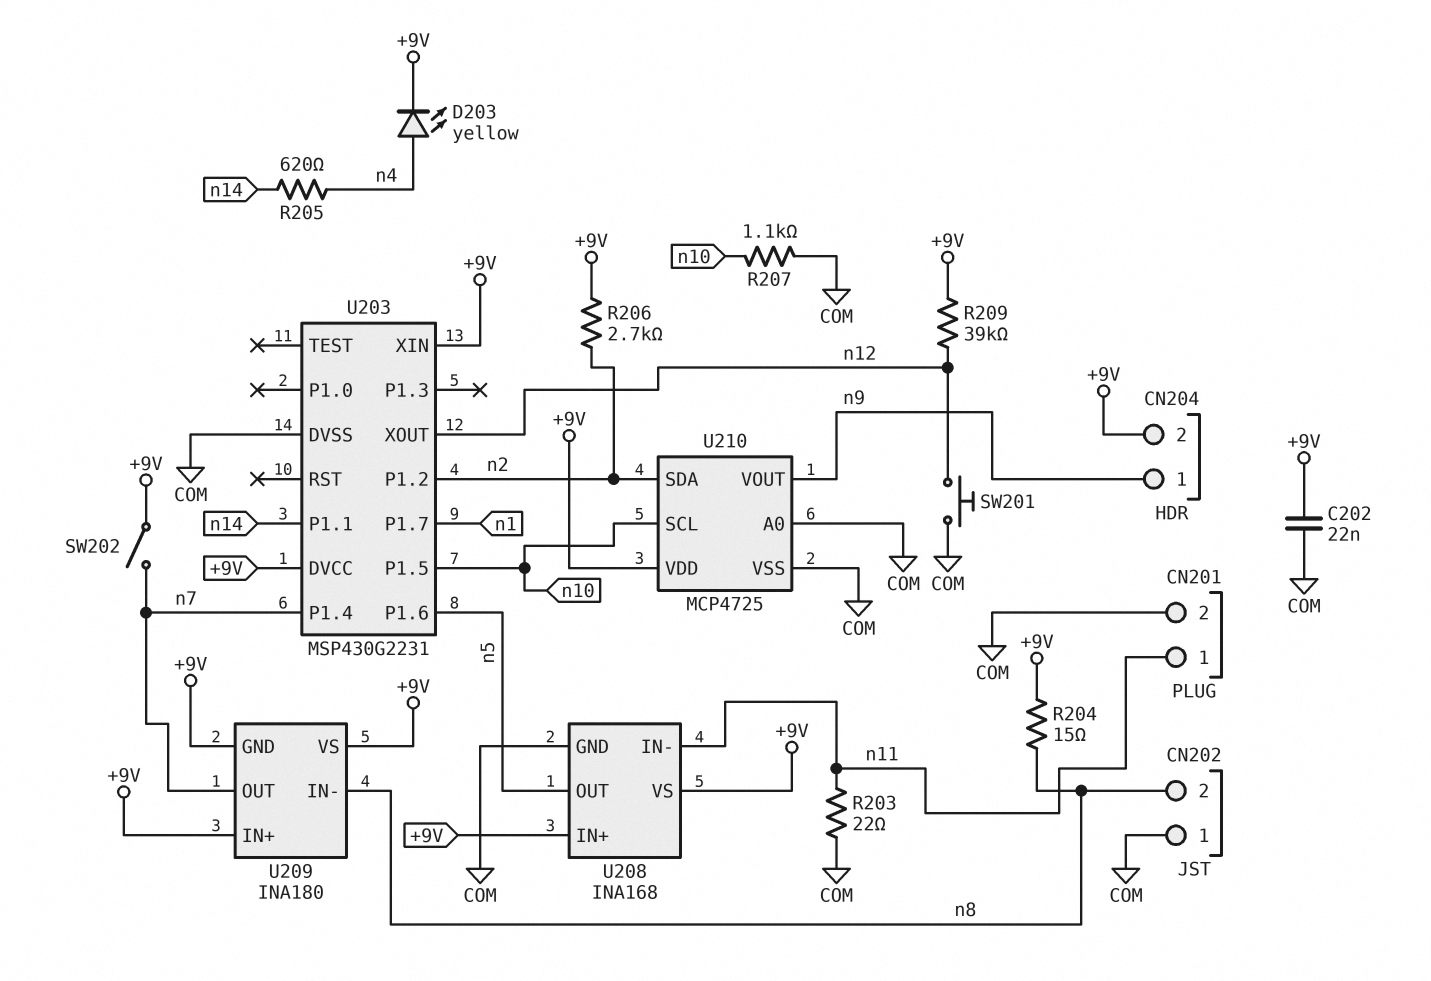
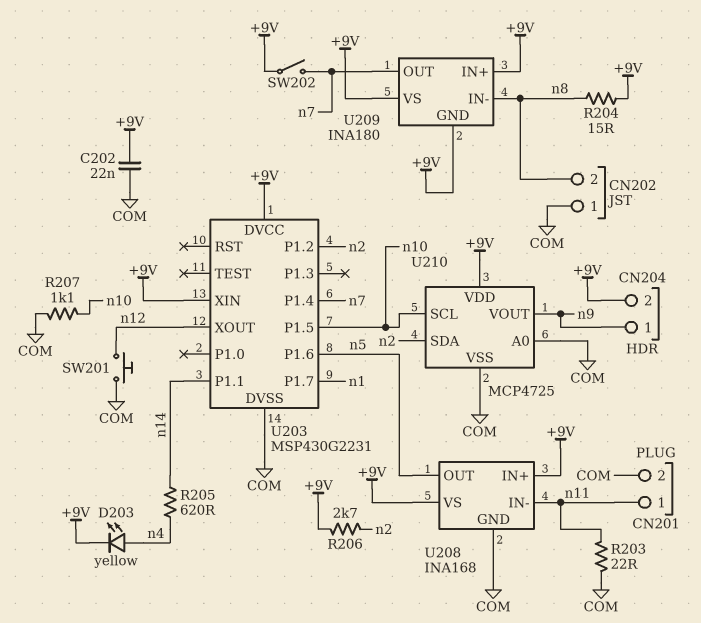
R209: 39k (+9V, n12) -> none

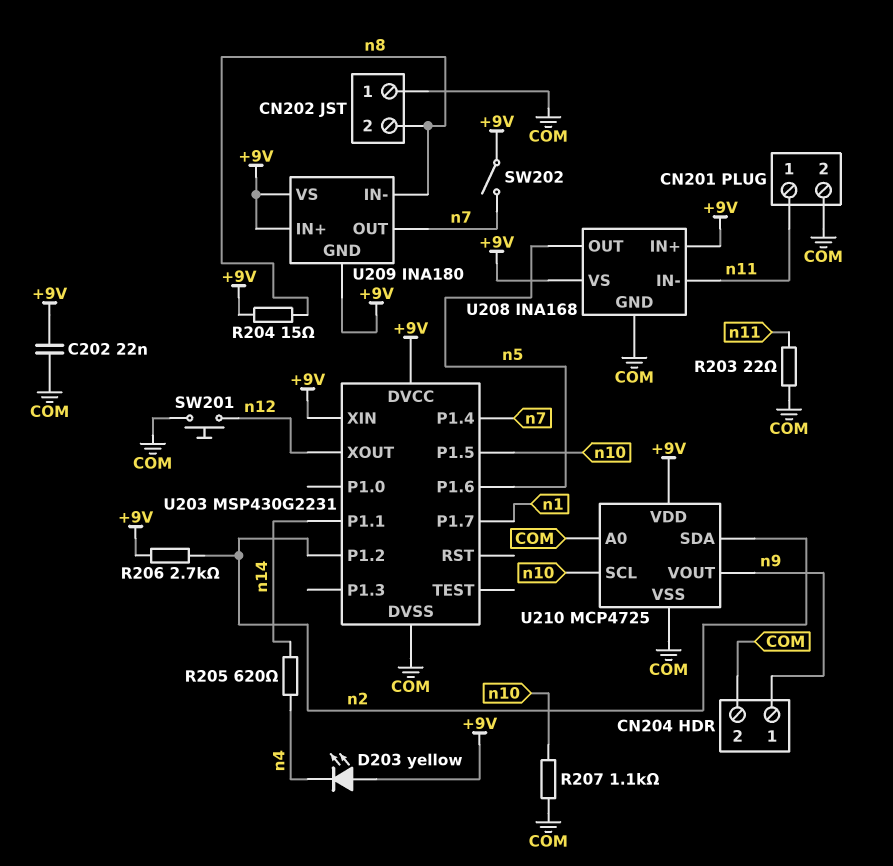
CN204 pin 2: +9V -> COM
D203: LED yellow (A n4, K +9V) -> LED yellow (A +9V, K n4)

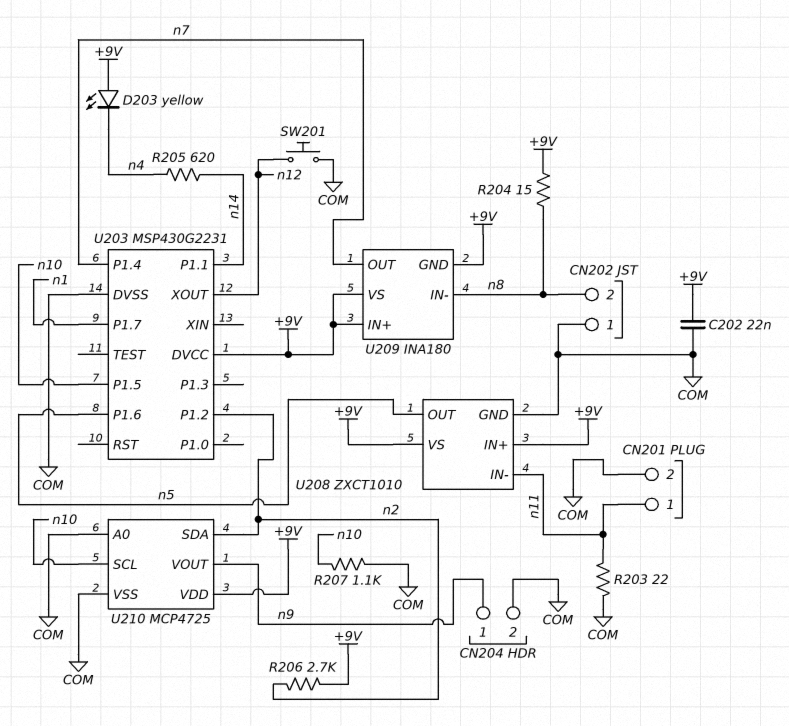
SW202: switch (+9V, n7) -> none
U203 pin XIN: +9V -> none
U208: INA168 -> ZXCT1010

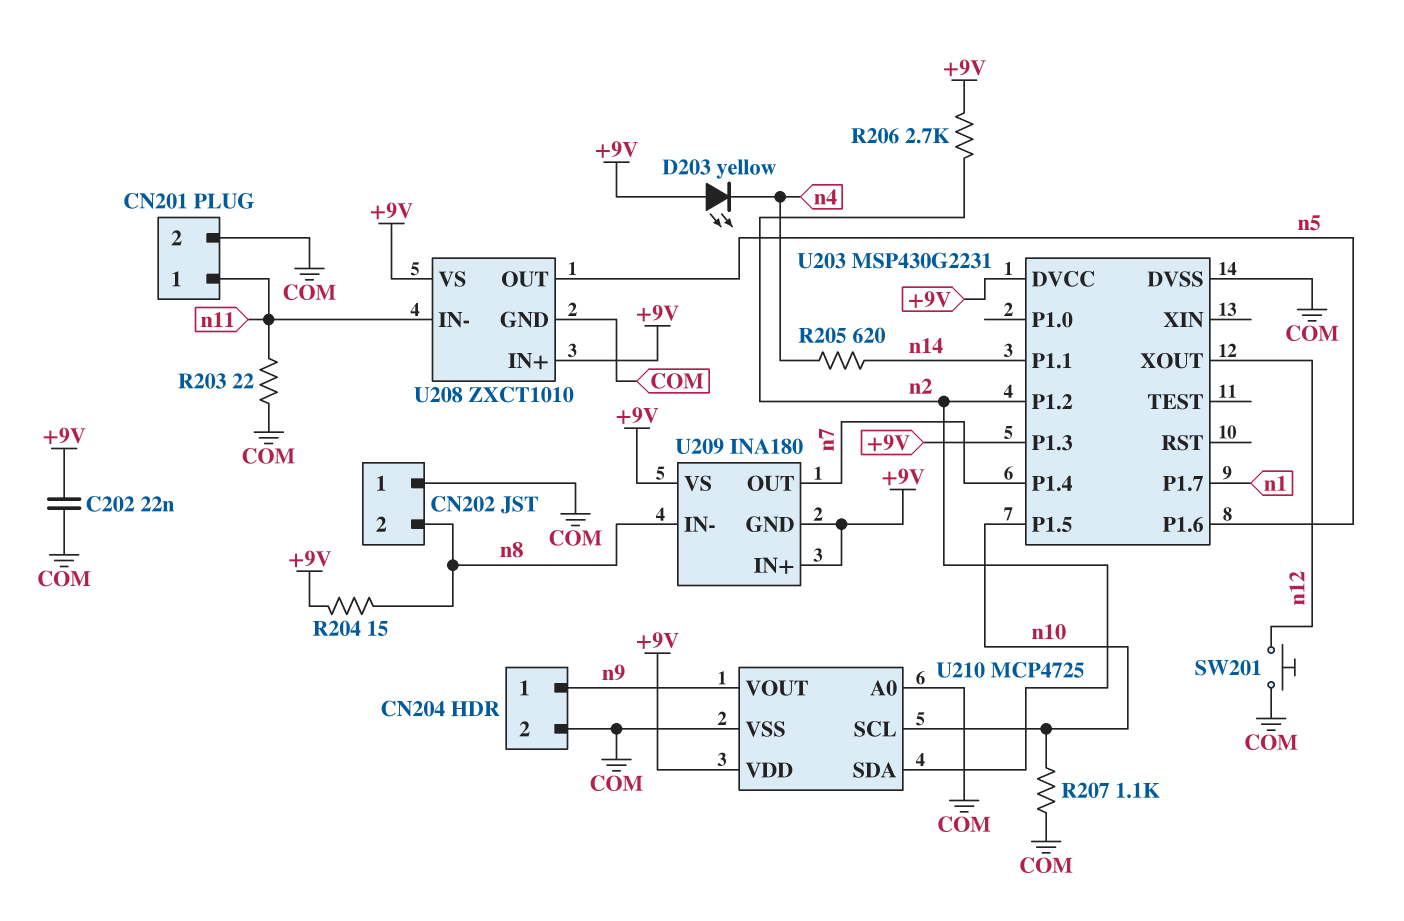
U203 pin P1.3: none -> +9V

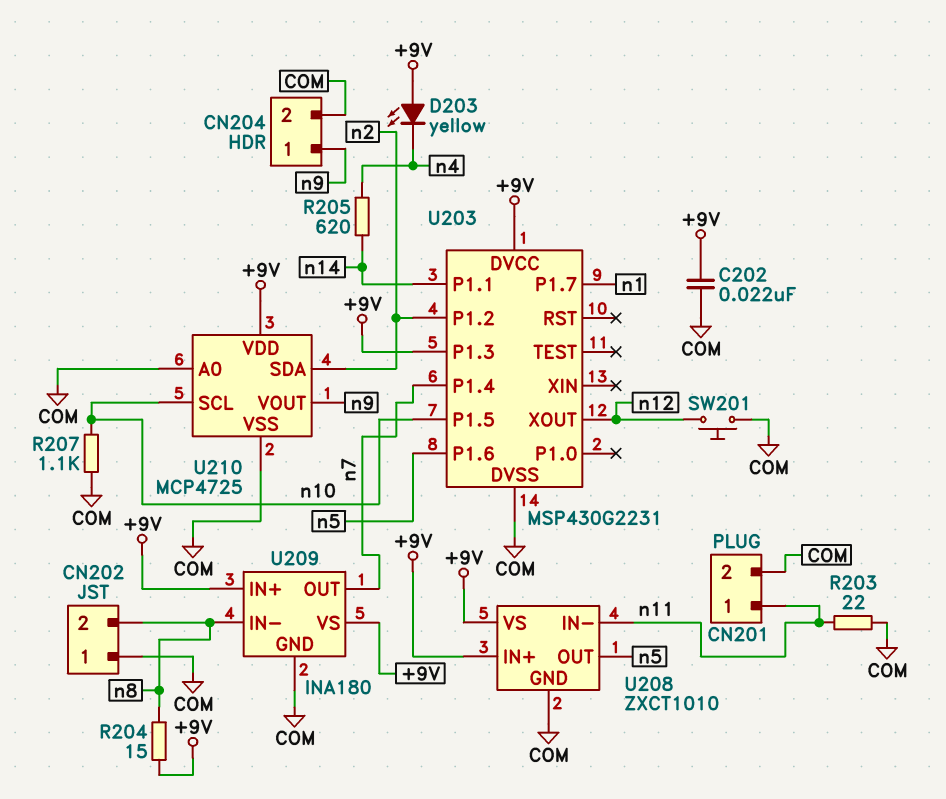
R206: 2.7k (+9V, n2) -> none
U209 pin GND: +9V -> COM

